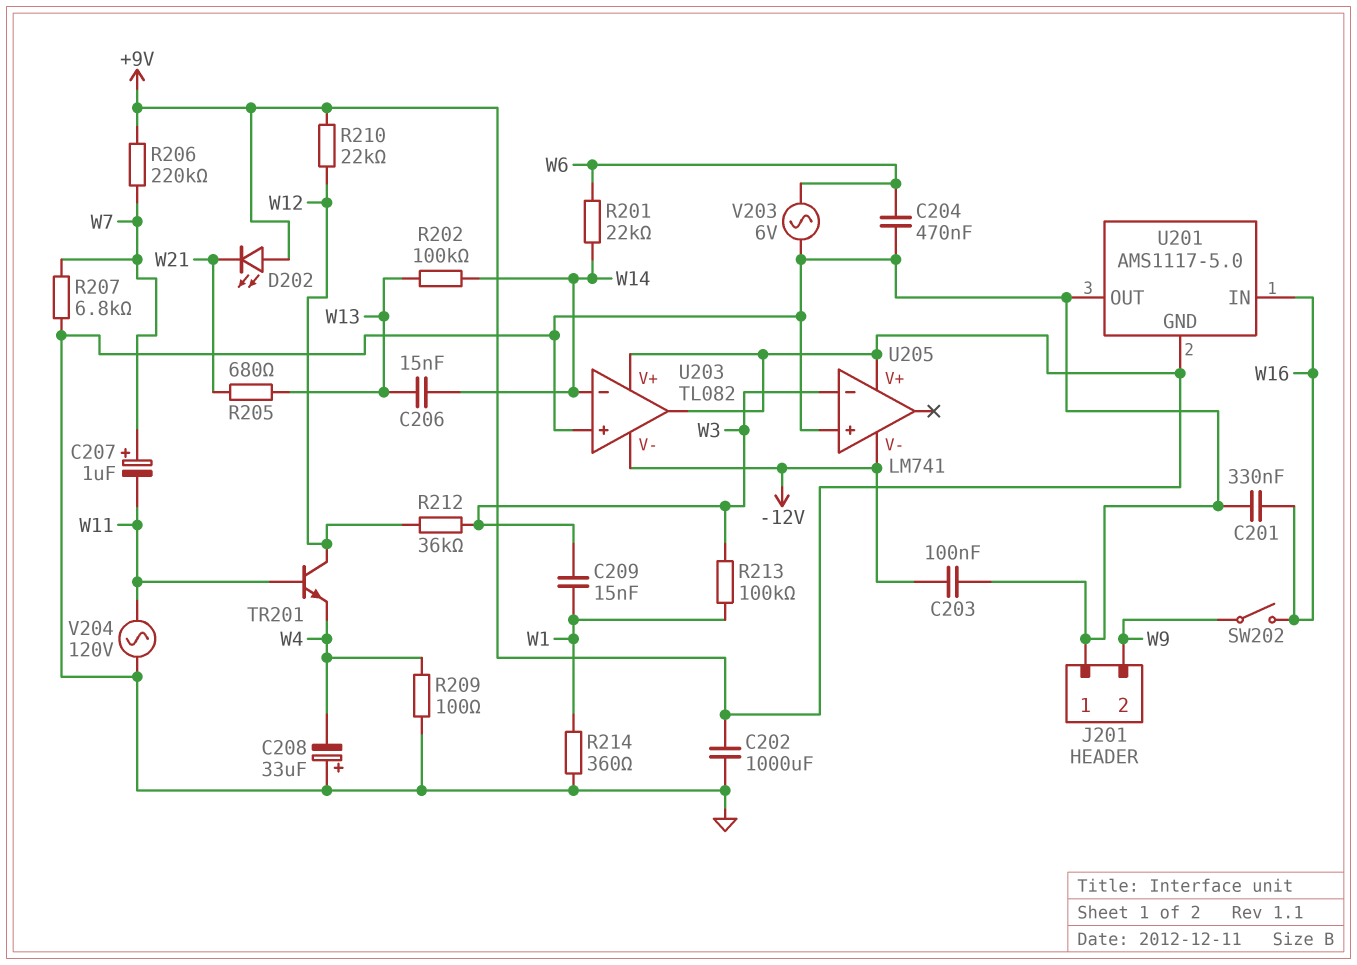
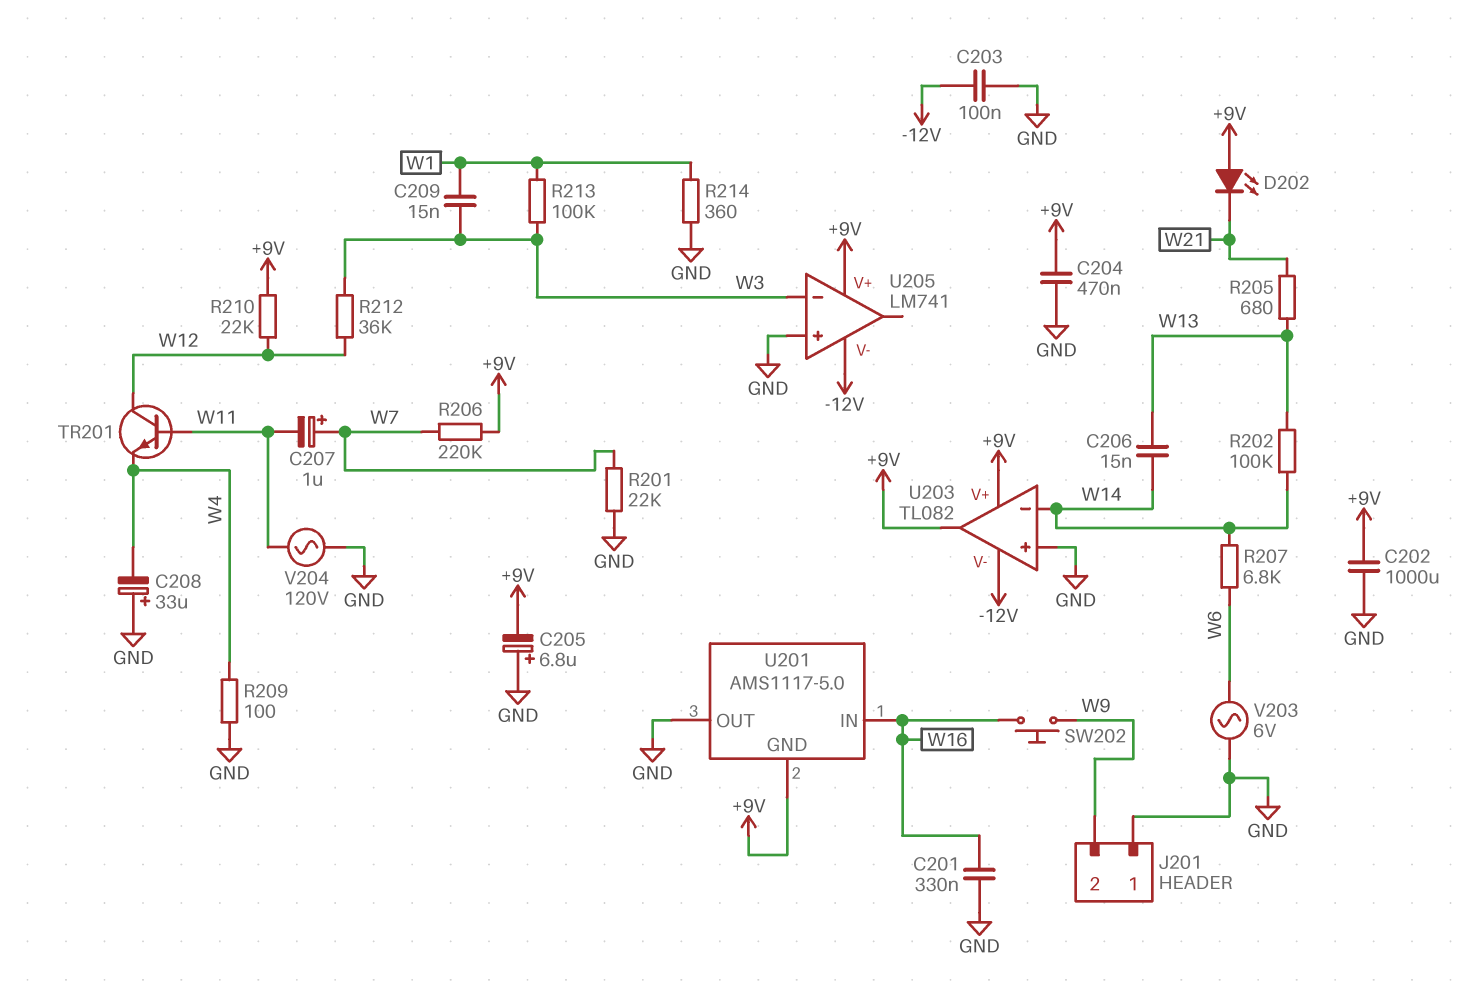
C204: 470nF (GND, W6) -> 470nF (+9V, GND)
C205: none -> 6.8uF (plus GND, minus +9V)
R201: 22k (W6, W14) -> 22k (GND, W7)
R207: 6.8k (GND, W7) -> 6.8k (W6, W14)
SW202: switch (W9, W16) -> button (W9, W16)

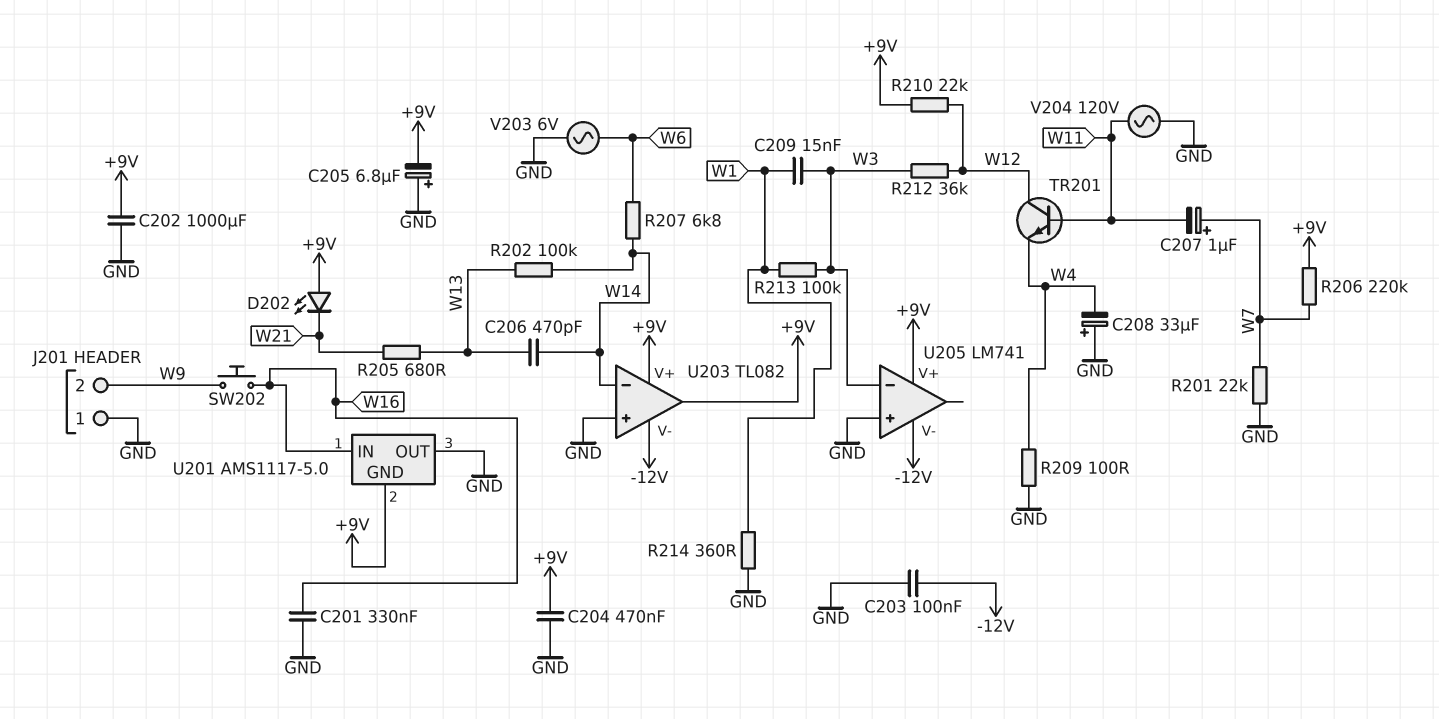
C206: 15nF (W13, W14) -> 470pF (W13, W14)

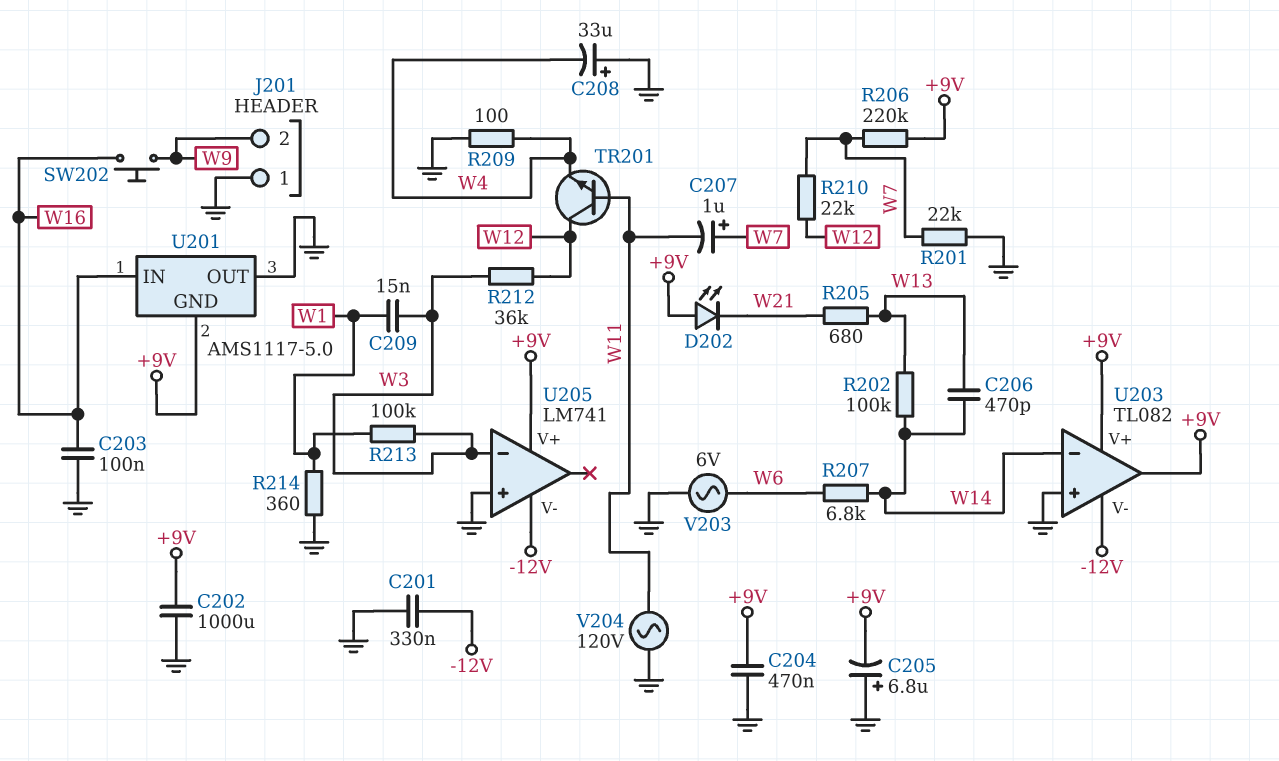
C201: 330nF (GND, W16) -> 330nF (-12V, GND)
C203: 100nF (-12V, GND) -> 100nF (GND, W16)
R210: 22k (+9V, W12) -> 22k (W7, W12)

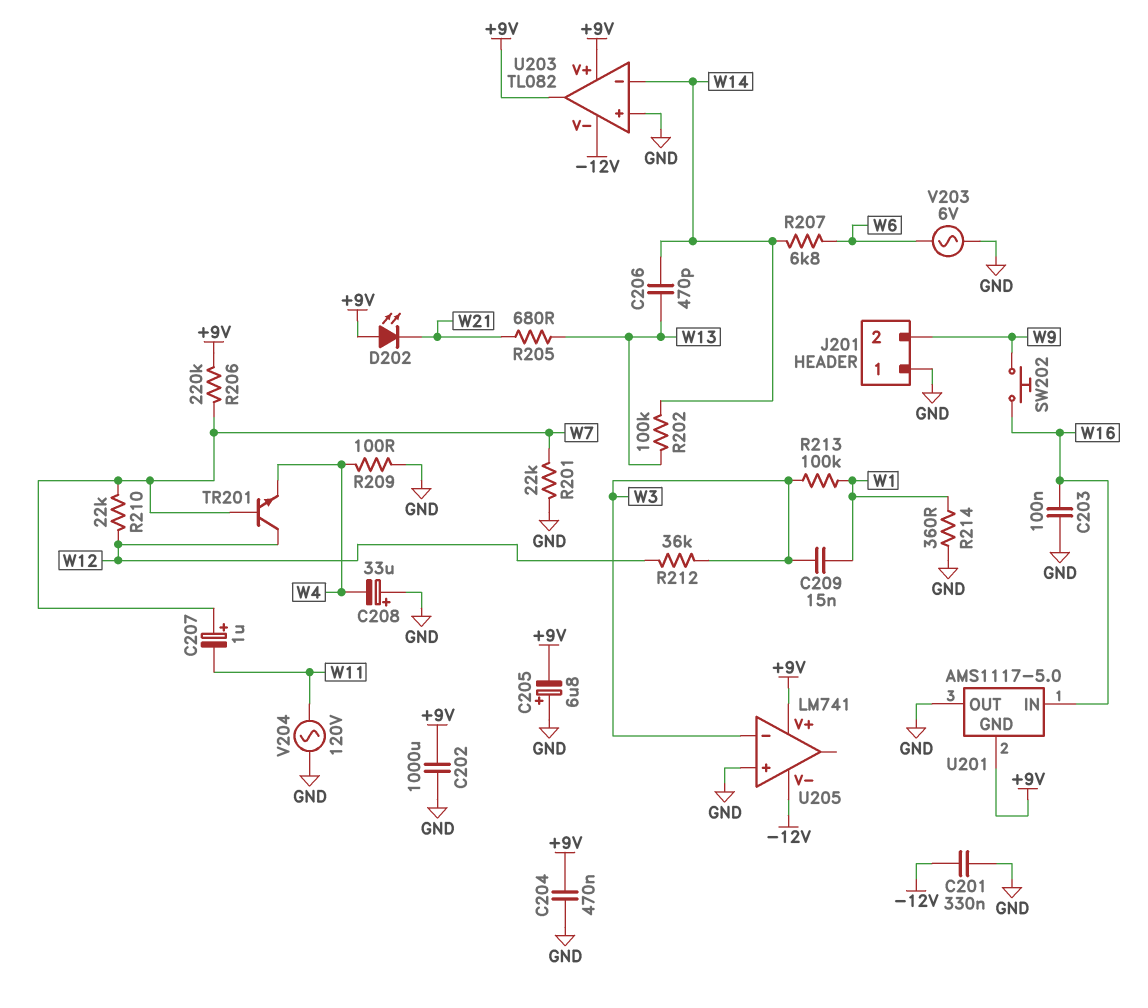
TR201: NPN (B W11, C W12, E W4) -> NPN (B W7, C W12, E W4)

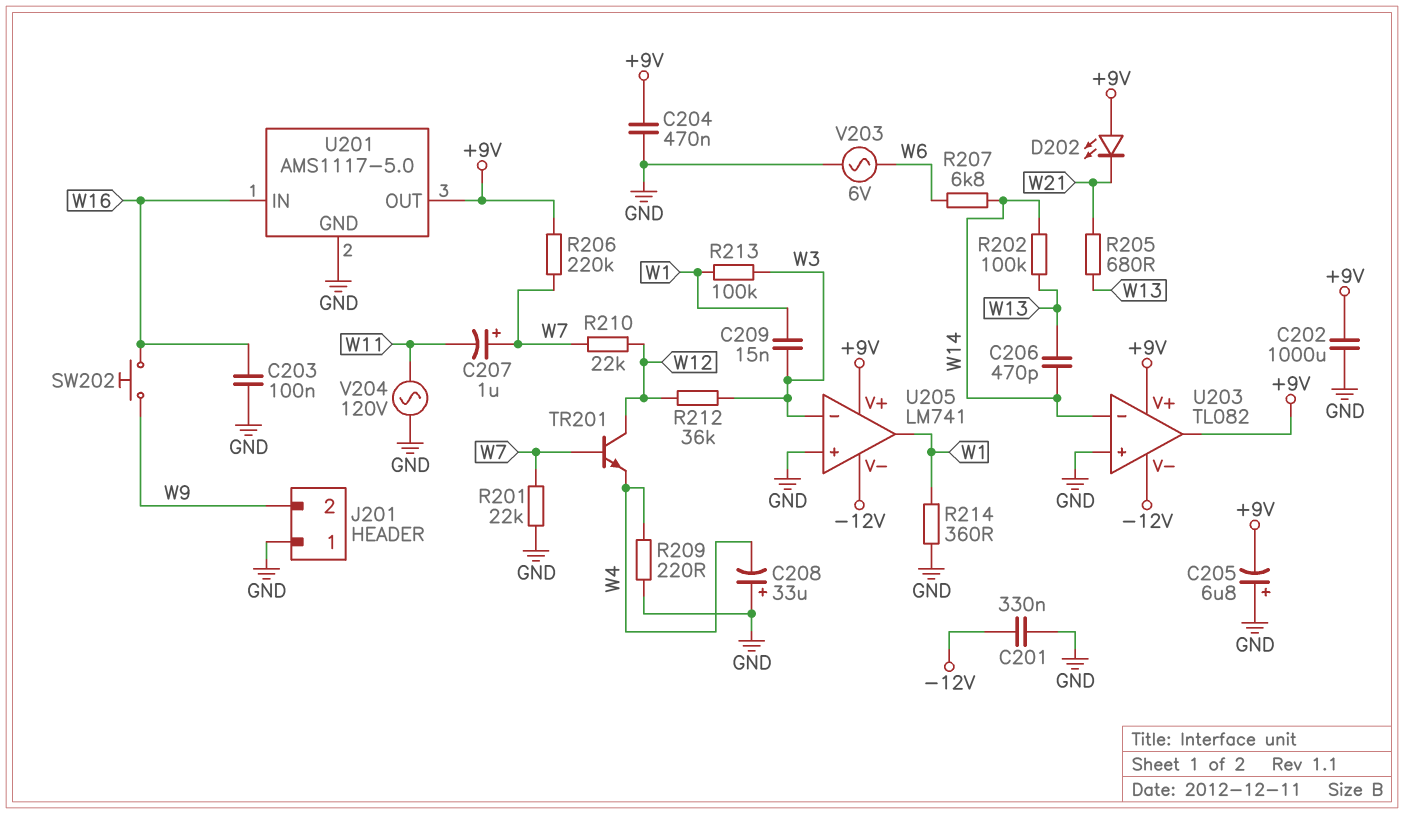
R209: 100 (GND, W4) -> 220 (GND, W4)
U201 pin GND: +9V -> GND
U201 pin OUT: GND -> +9V
U205 pin out: none -> W1

